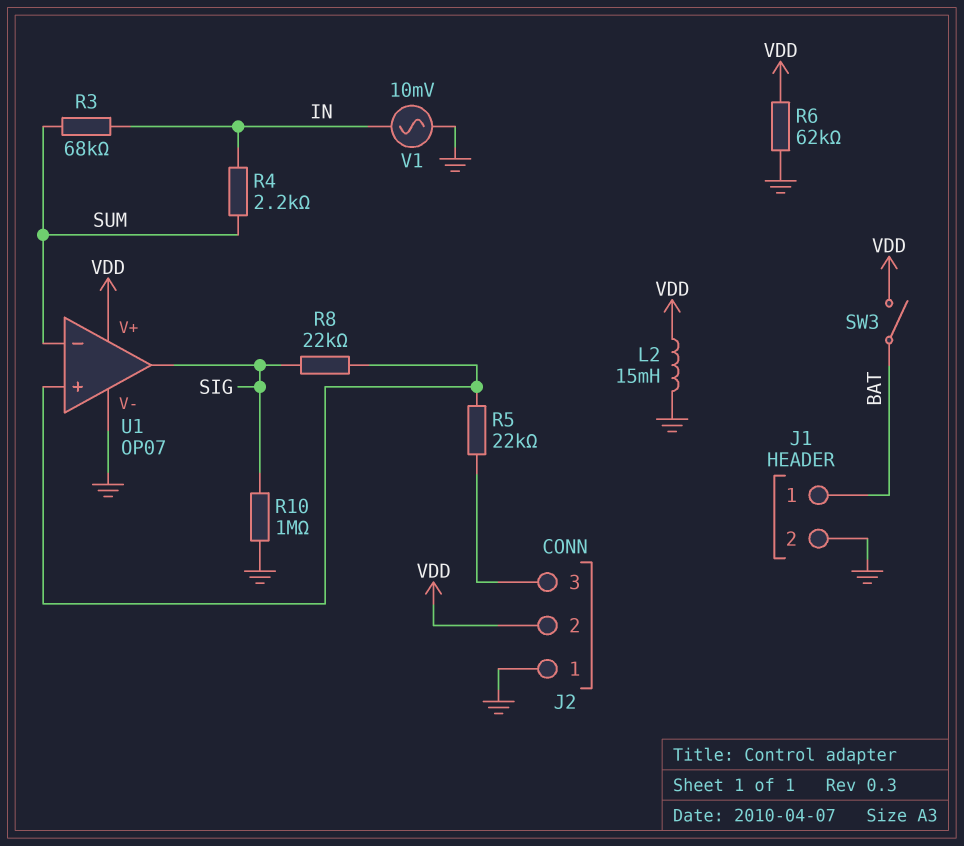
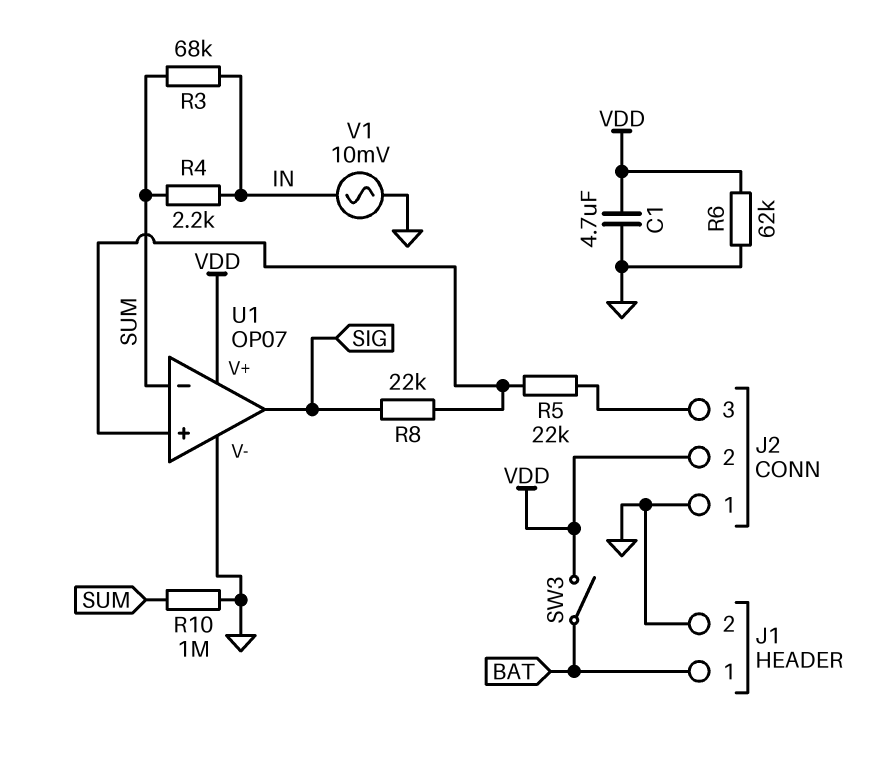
C1: none -> 4.7uF (GND, VDD)
L2: 15mH (GND, VDD) -> none
R10: 1M (GND, SIG) -> 1M (GND, SUM)

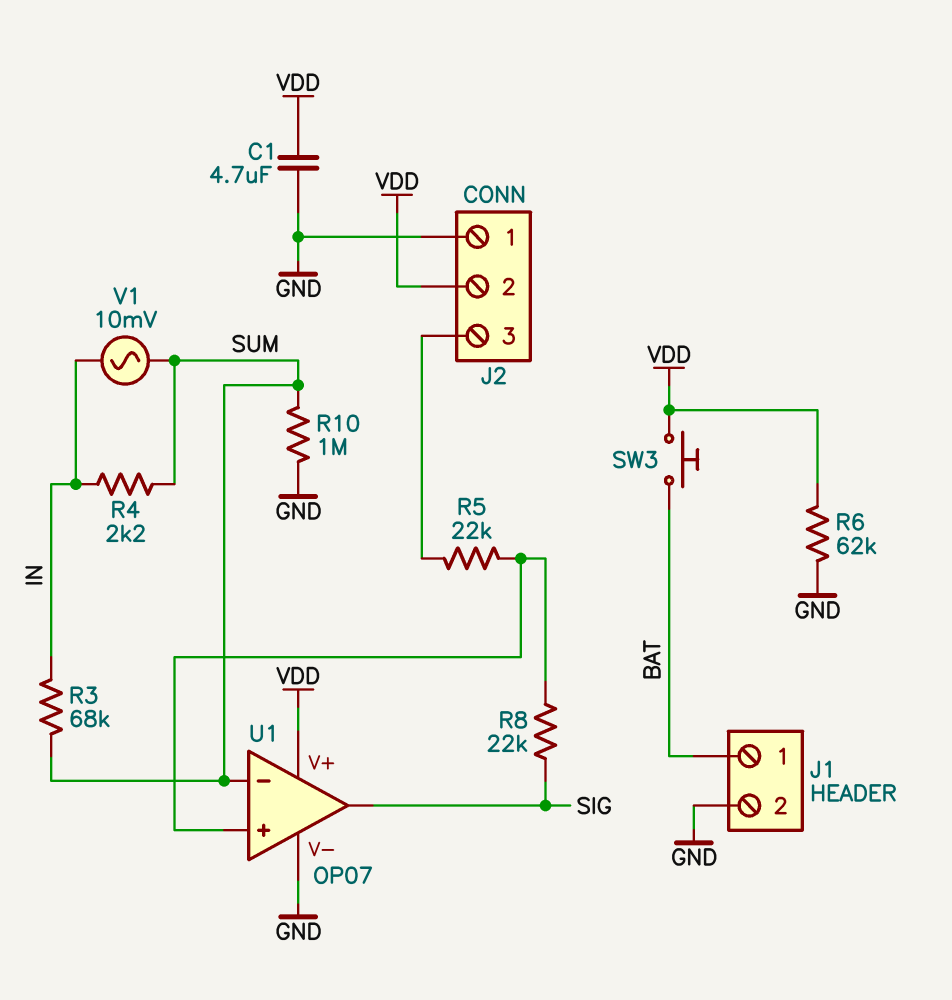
SW3: switch (BAT, VDD) -> button (BAT, VDD)
V1: AC 10mV (GND, IN) -> AC 10mV (IN, SUM)

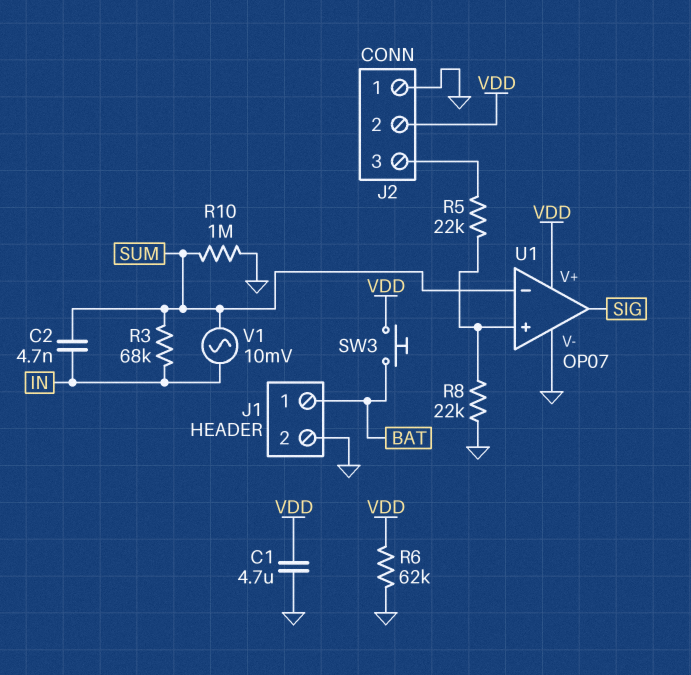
C2: none -> 4.7nF (IN, SUM)
R4: 2.2k (IN, SUM) -> none
R8: 22k (SIG, U1/in+) -> 22k (GND, U1/in+)

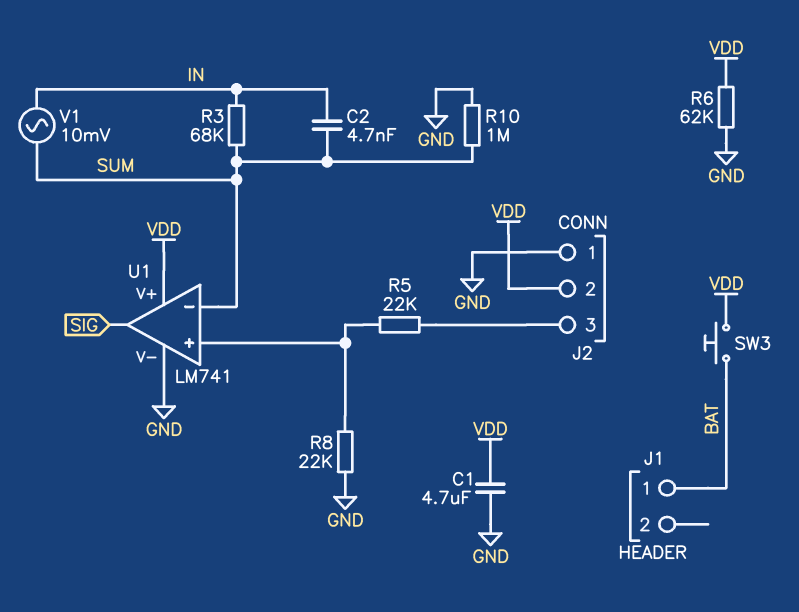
J1 pin 2: GND -> none
U1: OP07 -> LM741

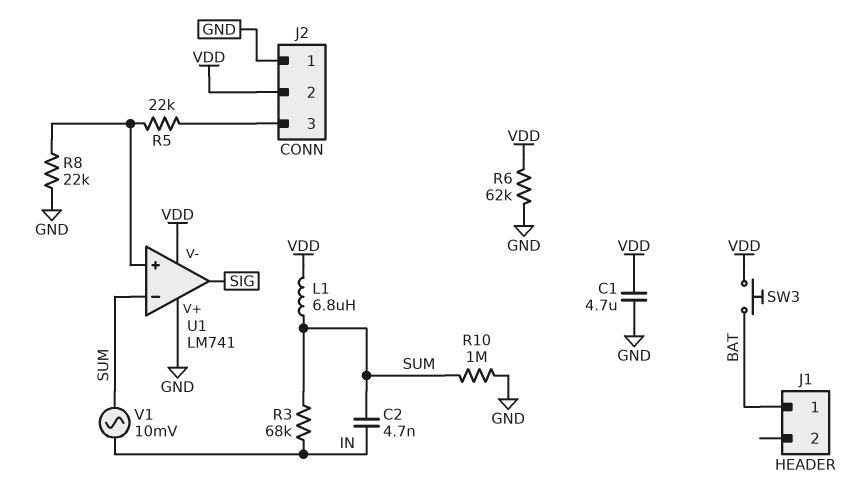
L1: none -> 6.8uH (SUM, VDD)
U1 pin V+: VDD -> GND
U1 pin V-: GND -> VDD

